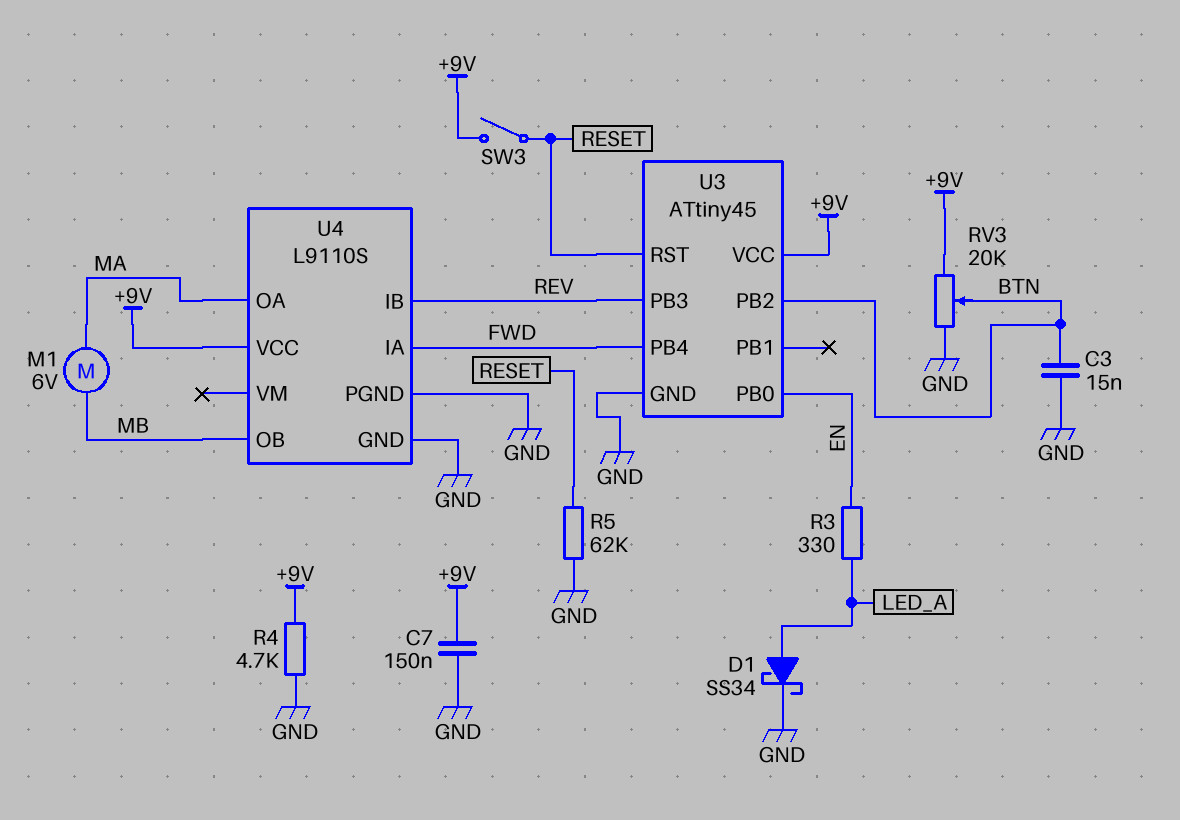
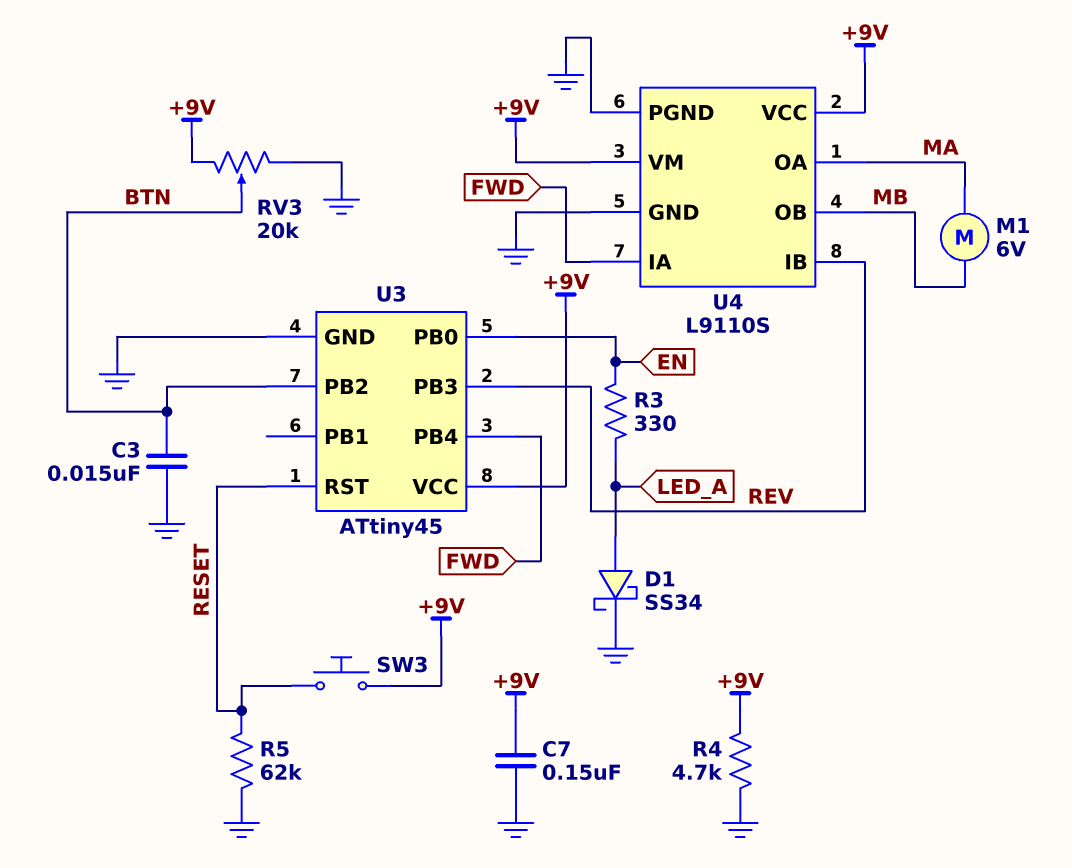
SW3: switch (+9V, RESET) -> button (+9V, RESET)
U4 pin VM: none -> +9V

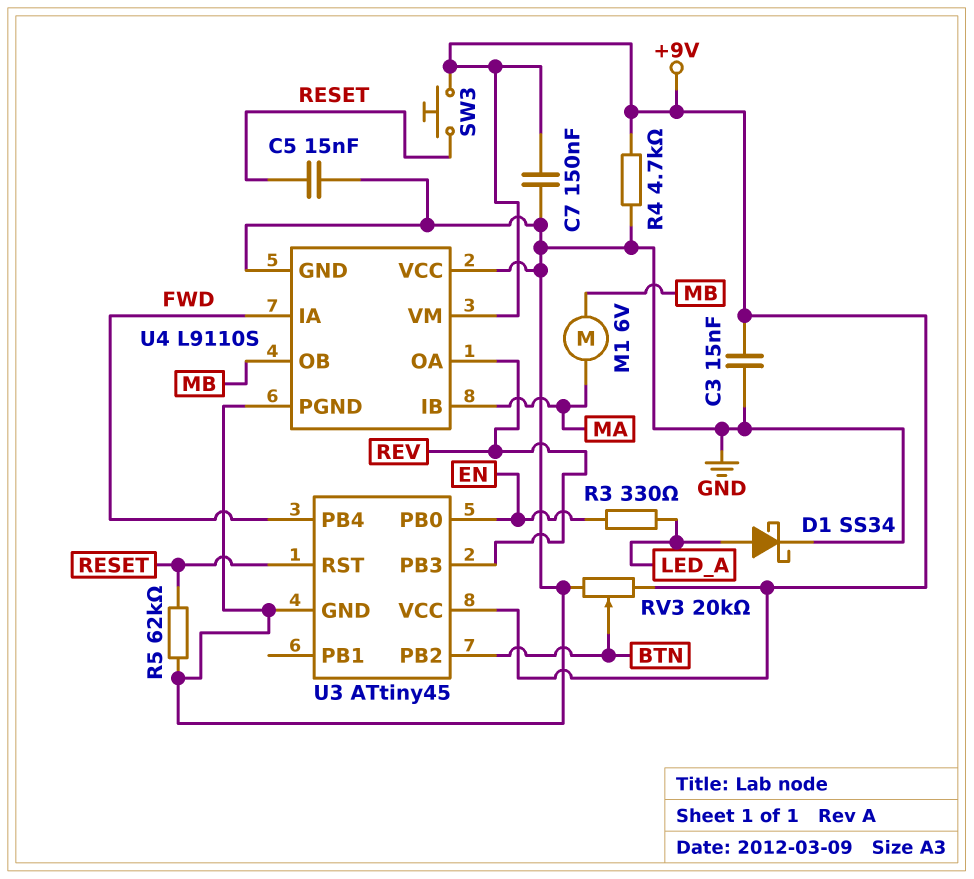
C3: 15nF (BTN, GND) -> 15nF (+9V, GND)
C5: none -> 15nF (GND, RESET)
U4 pin IB: REV -> MA
U4 pin OA: MA -> REV
U4 pin VCC: +9V -> GND

